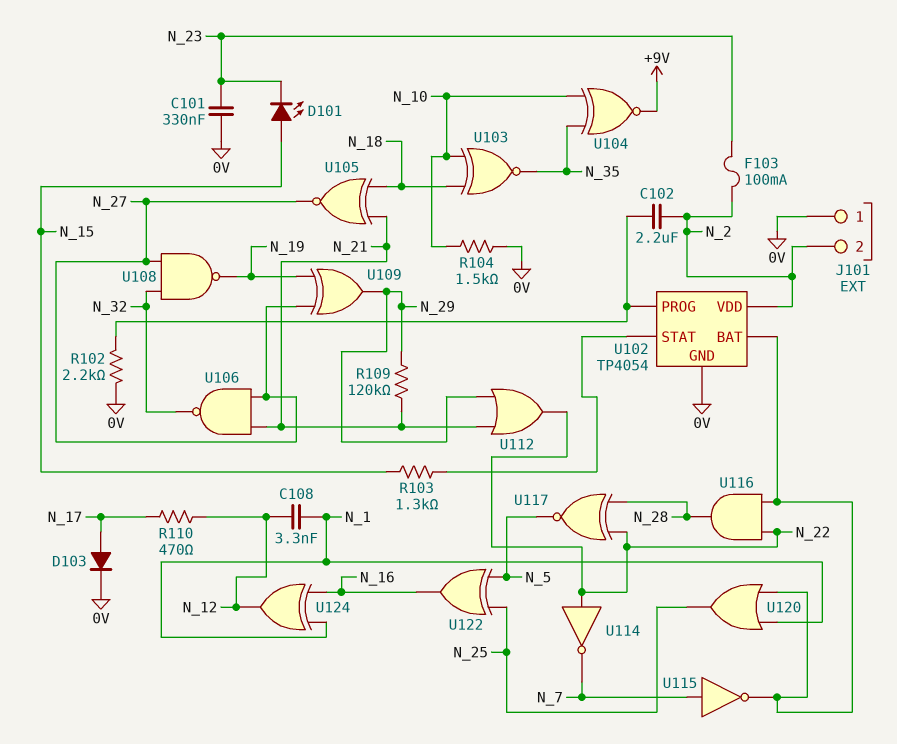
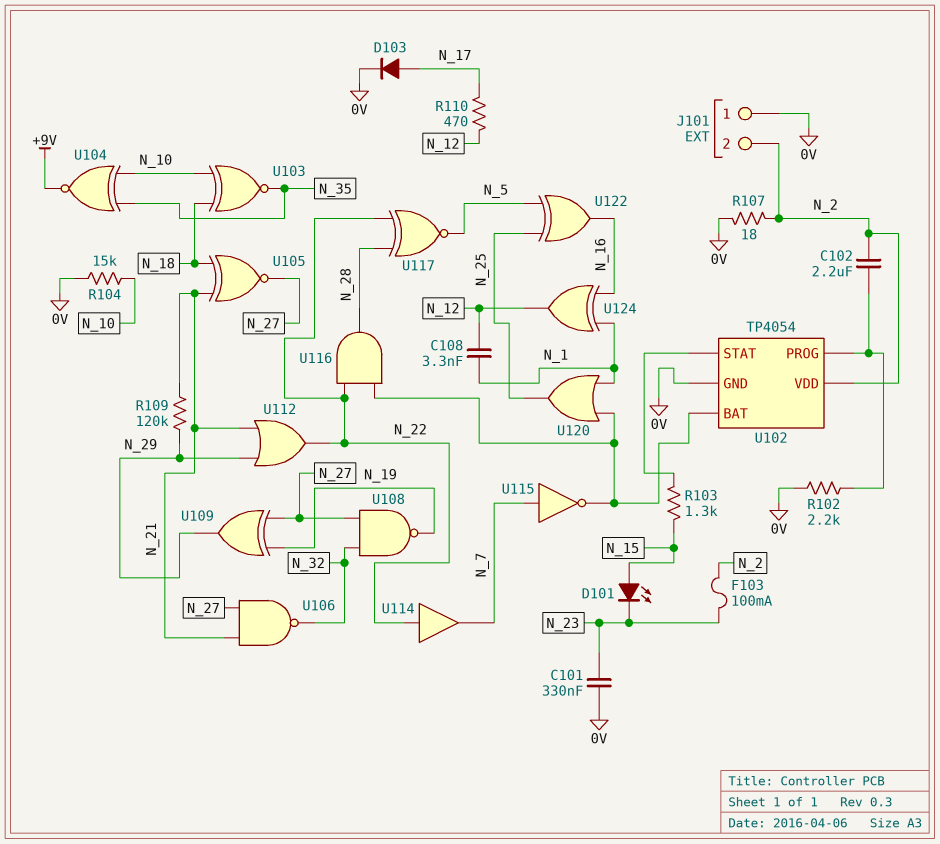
R104: 1.5k (0V, N_10) -> 15k (0V, N_10)
R107: none -> 18 (0V, N_2)
U114: NOT (in N_22, out N_7) -> buffer (in N_22, out N_7)

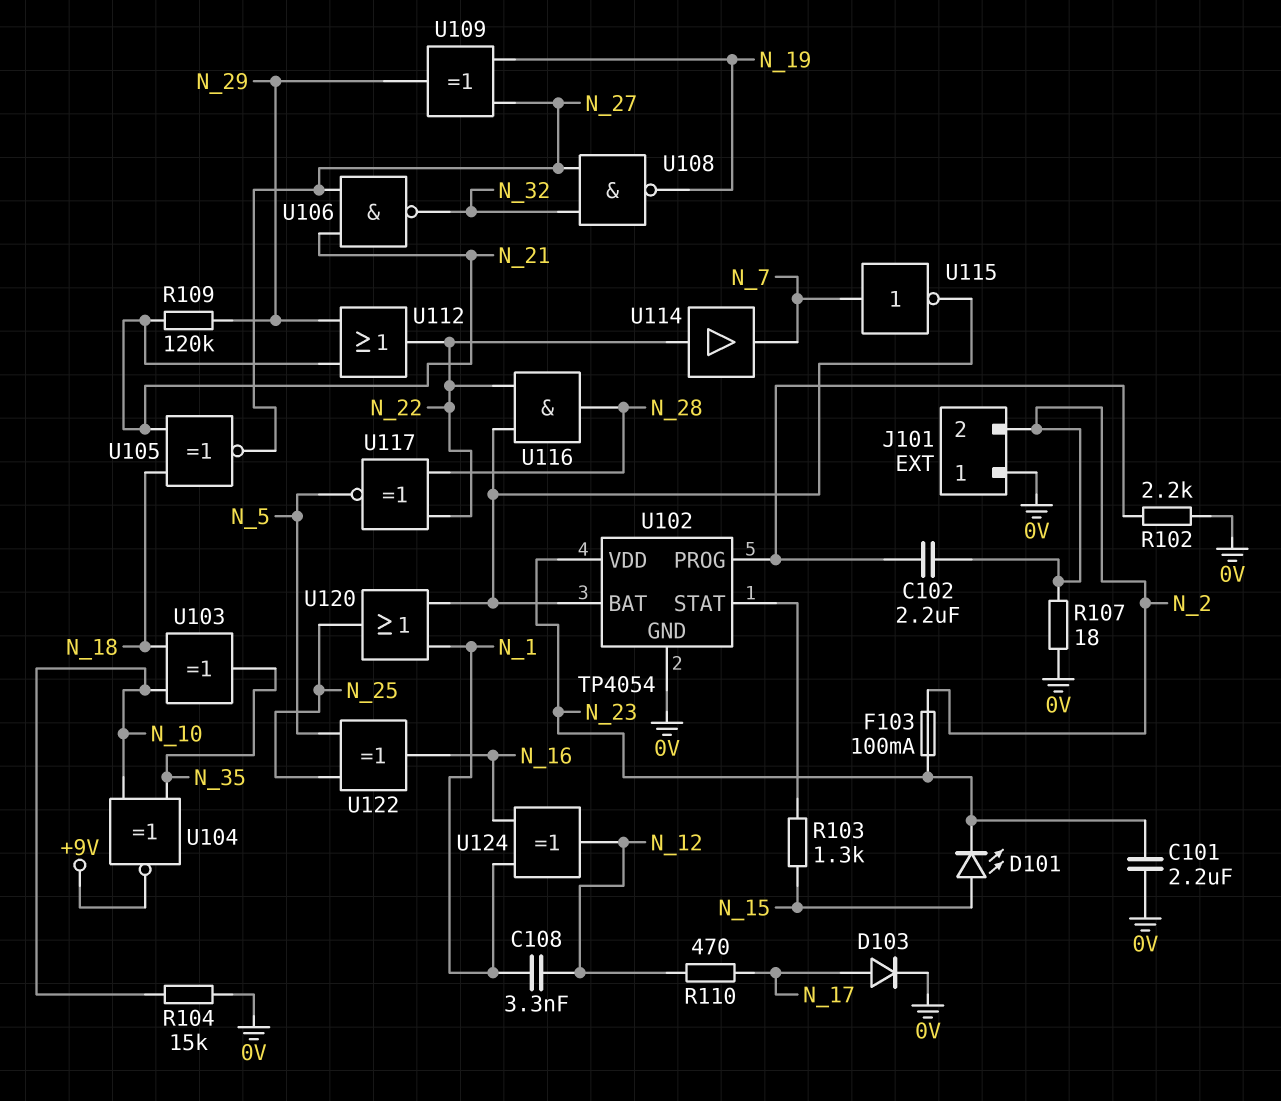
C101: 330nF (0V, N_23) -> 2.2uF (0V, N_23)
U102 pin VDD: N_2 -> N_23
U103: XNOR (in N_10, in N_18, out N_35) -> XOR (in N_10, in N_18, out N_35)

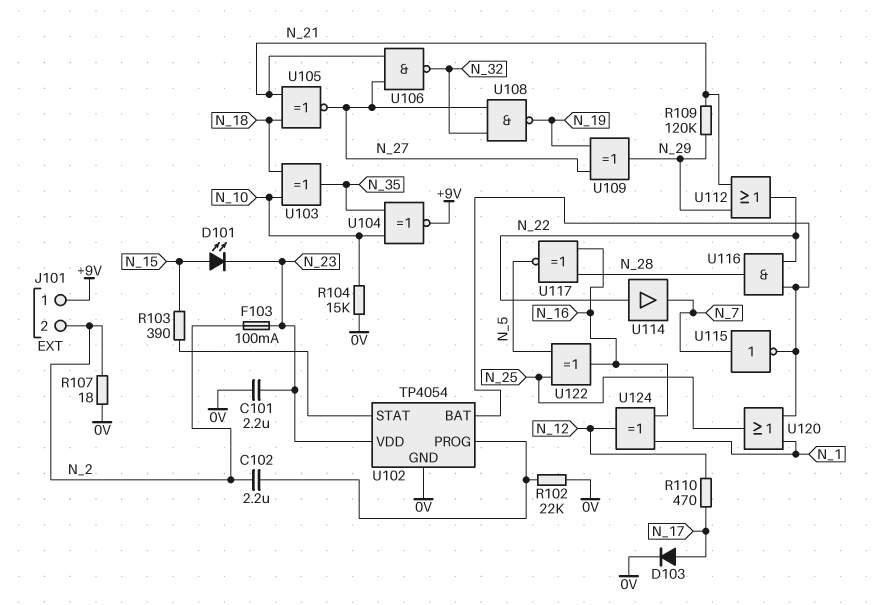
C108: 3.3nF (N_1, N_12) -> none
J101 pin 1: 0V -> +9V
R102: 2.2k (0V, U102/PROG) -> 22k (0V, U102/PROG)
R103: 1.3k (N_15, U102/STAT) -> 390 (N_15, U102/STAT)
U117: XNOR (in N_22, in N_28, out N_5) -> XNOR (in N_16, in N_28, out N_5)

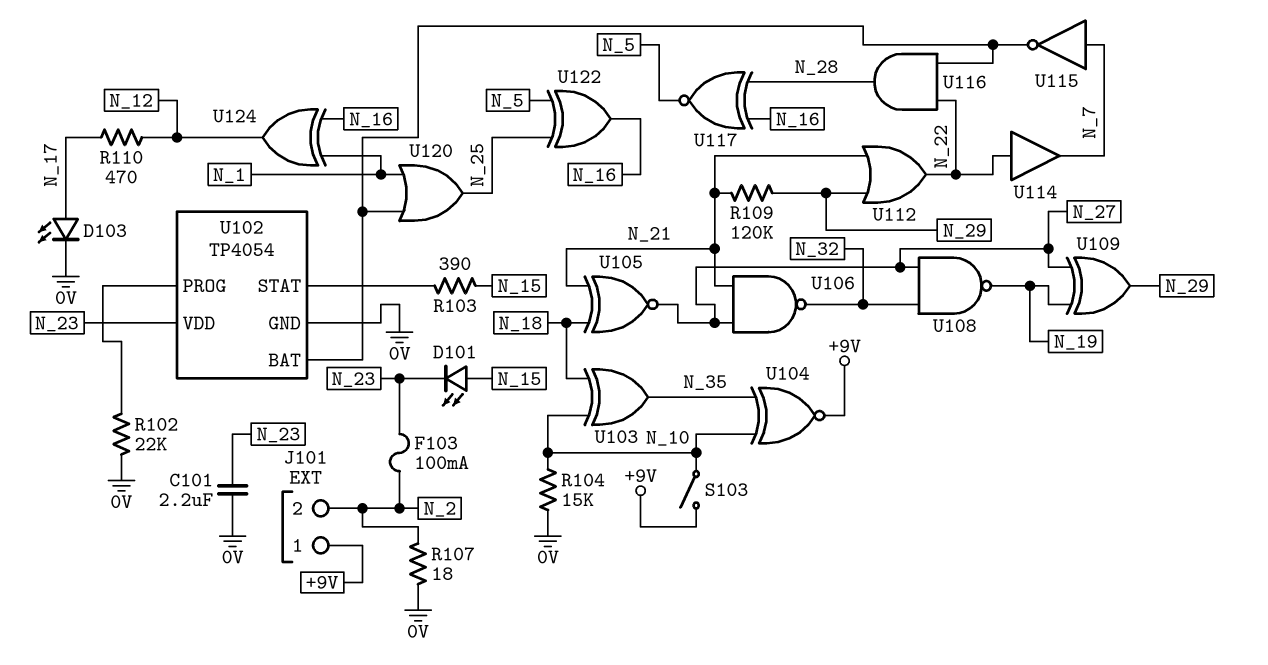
C102: 2.2uF (N_2, U102/PROG) -> none
D103: diode (A N_17, K 0V) -> LED (A N_17, K 0V)
S103: none -> switch (+9V, N_10)

